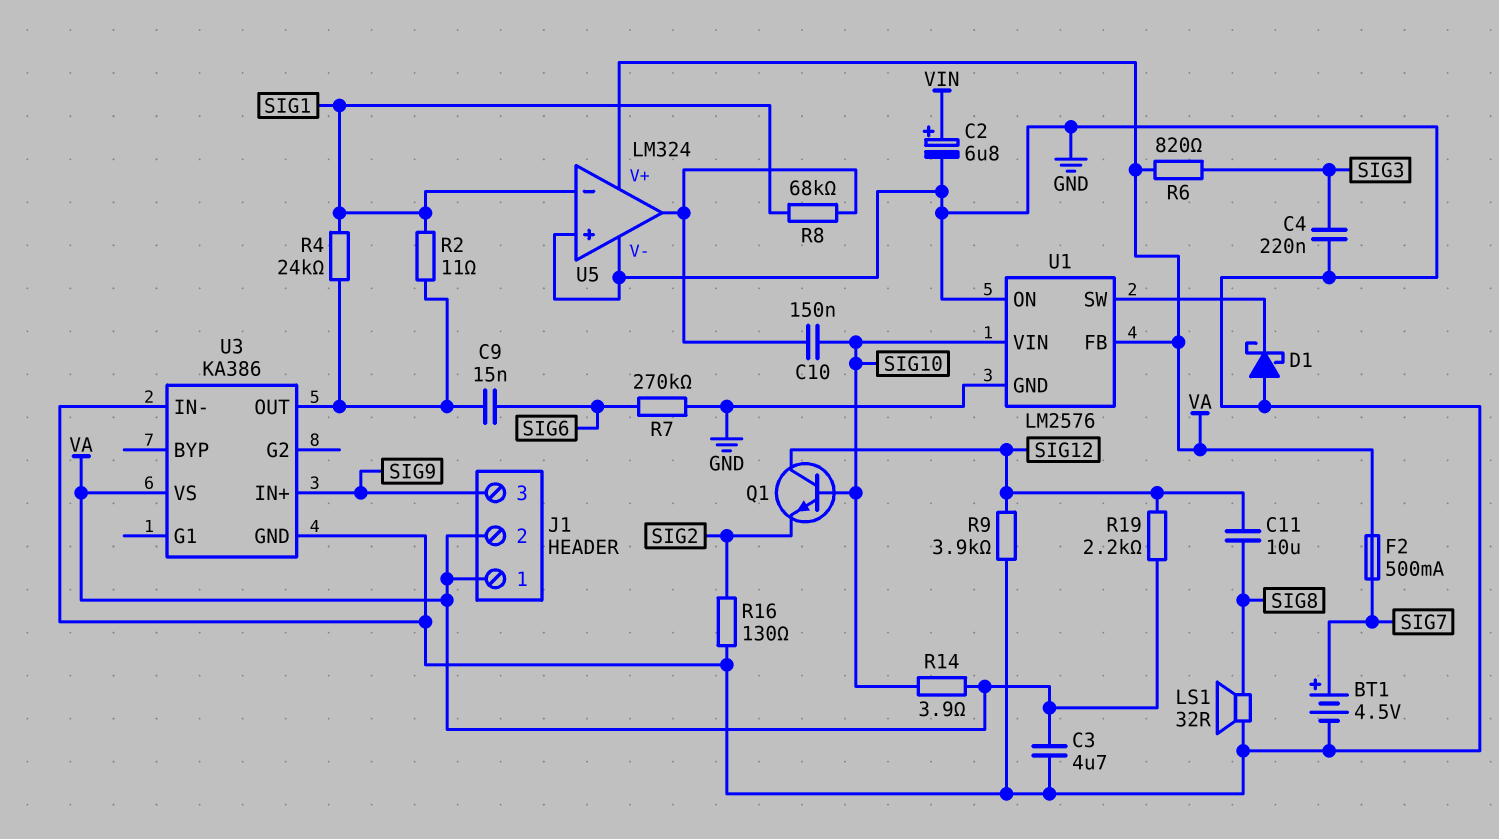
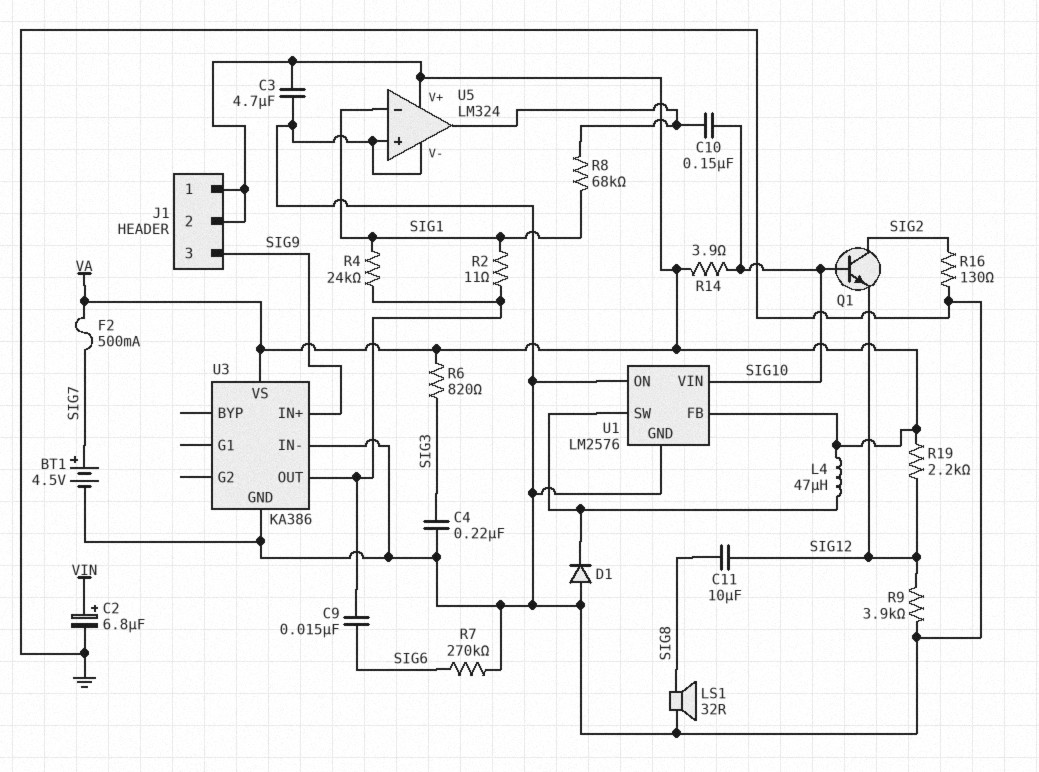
D1: schottky (A GND, K U1/SW) -> diode (A GND, K U1/SW)
L4: none -> 47uH (U1/SW, VA)
Q1: NPN (B SIG10, C SIG12, E SIG2) -> NPN (B SIG10, C SIG2, E SIG12)

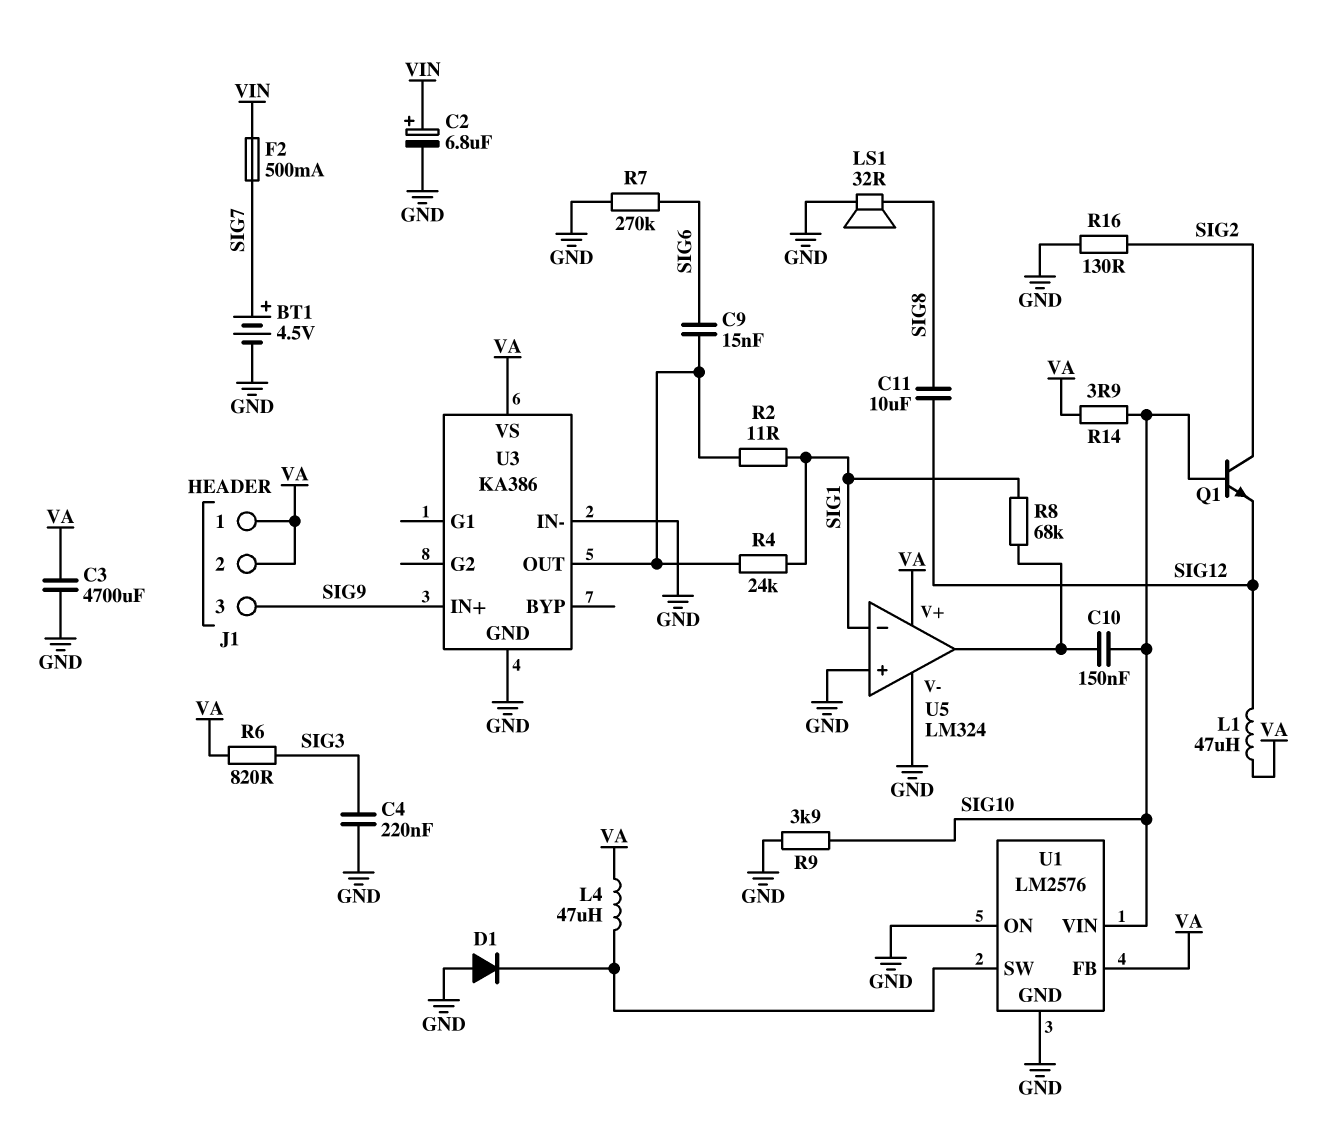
C3: 4.7uF (GND, VA) -> 4700uF (GND, VA)
F2: 500mA (SIG7, VA) -> 500mA (SIG7, VIN)
L1: none -> 47uH (SIG12, VA)
R9: 3.9k (GND, SIG12) -> 3.9k (GND, SIG10)
R19: 2.2k (SIG12, VA) -> none

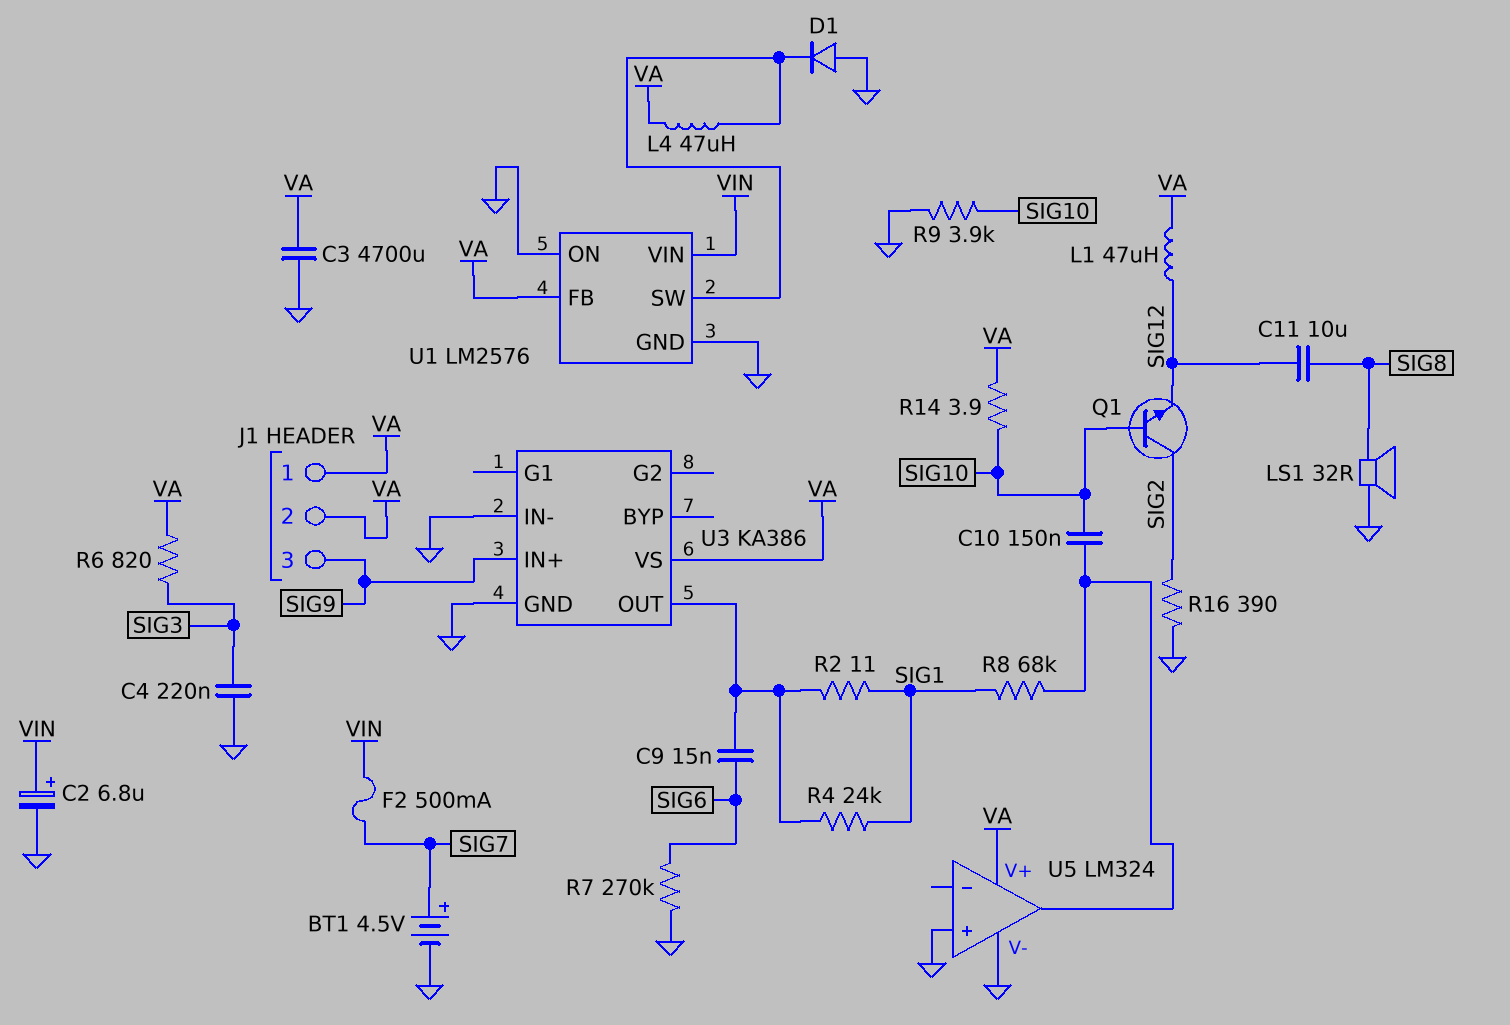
R16: 130 (GND, SIG2) -> 390 (GND, SIG2)
U1 pin VIN: SIG10 -> VIN
U5 pin in-: SIG1 -> none

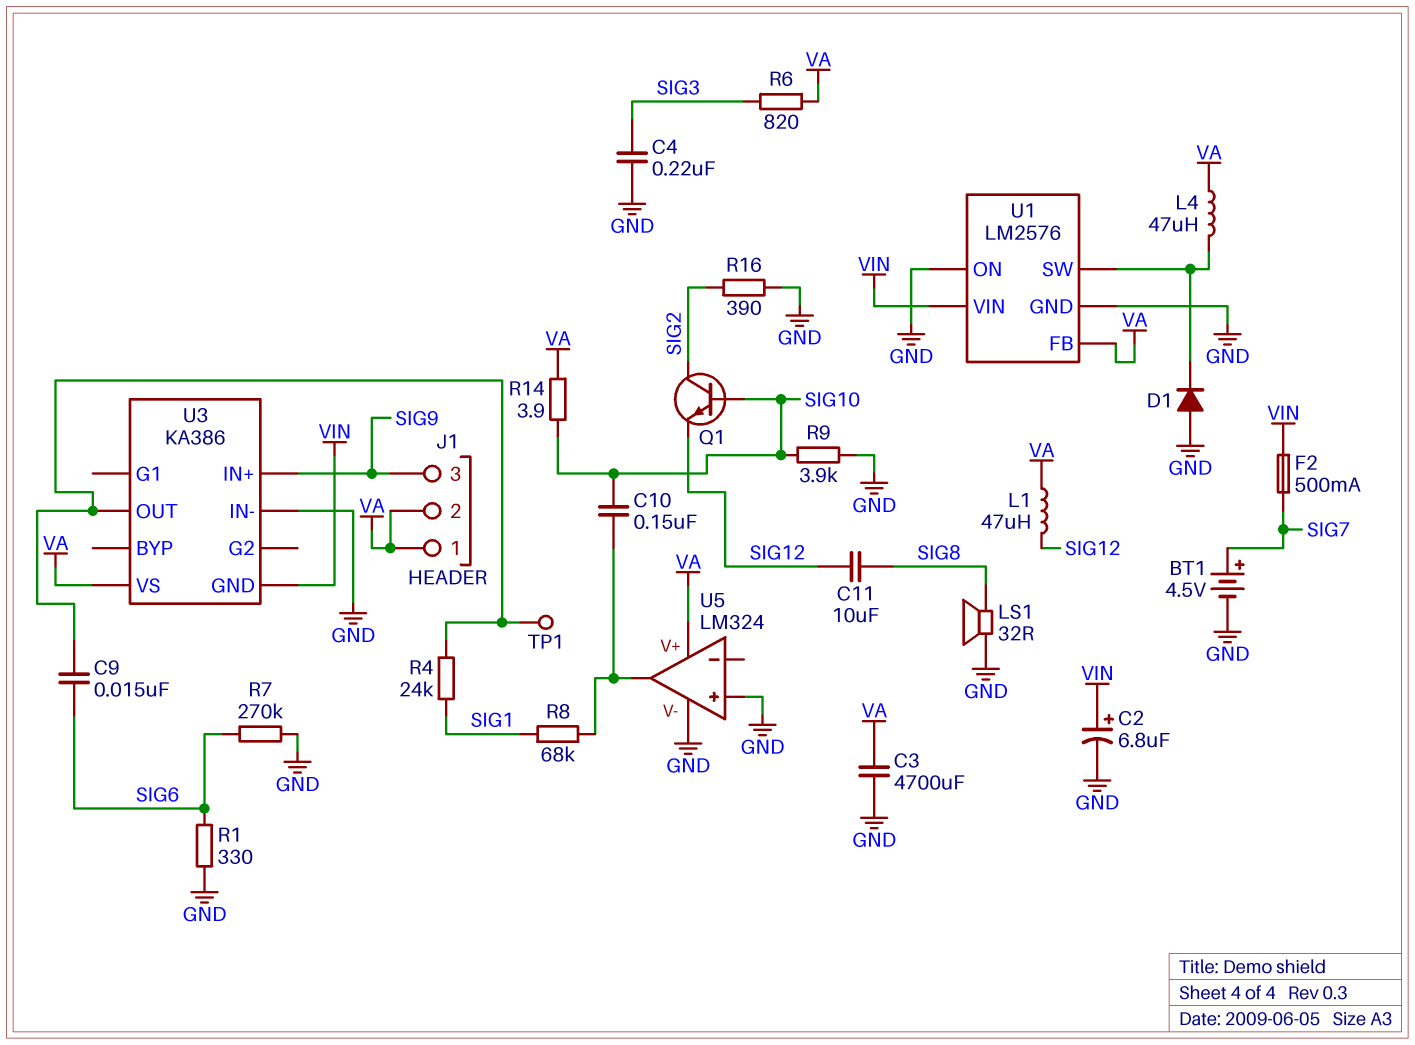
R1: none -> 330 (GND, SIG6)
R2: 11 (SIG1, U3/OUT) -> none
TP1: none -> test point (U3/OUT)
U3 pin GND: GND -> VIN

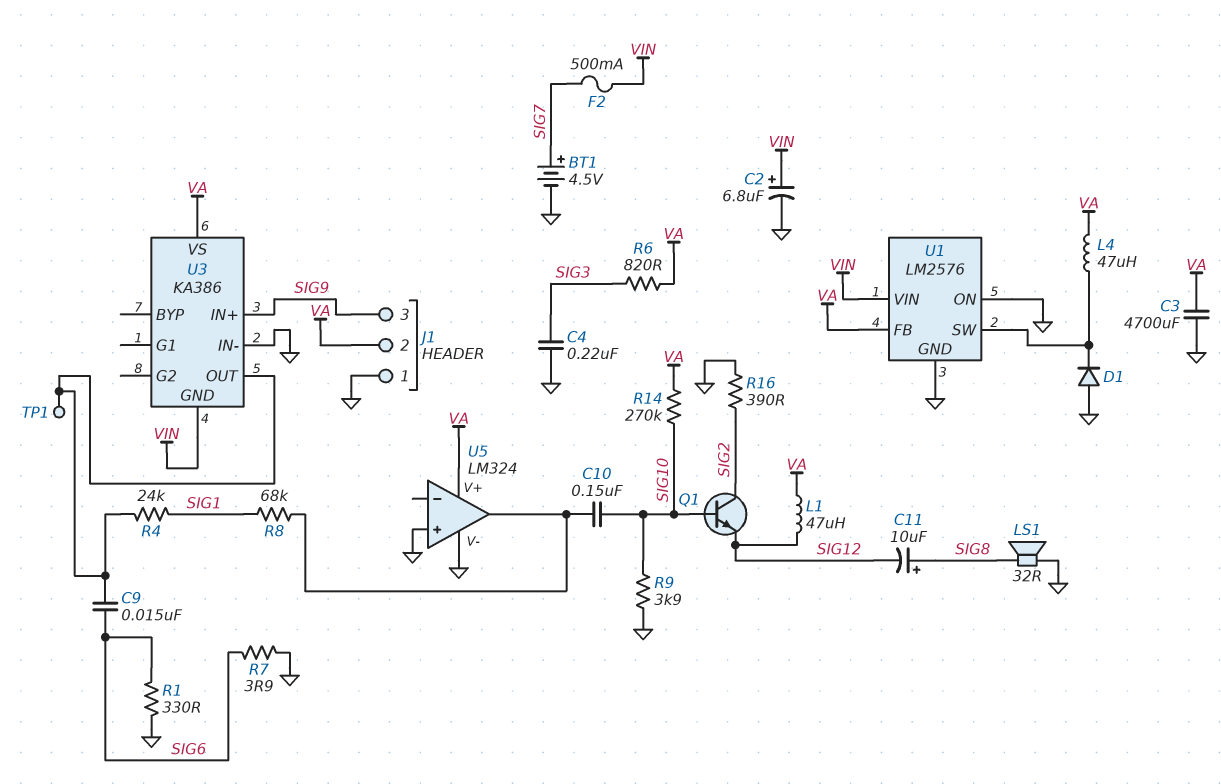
C11: 10uF (SIG8, SIG12) -> 10uF (plus SIG8, minus SIG12)
J1 pin 1: VA -> GND
R7: 270k (GND, SIG6) -> 3.9 (GND, SIG6)
R14: 3.9 (SIG10, VA) -> 270k (SIG10, VA)

